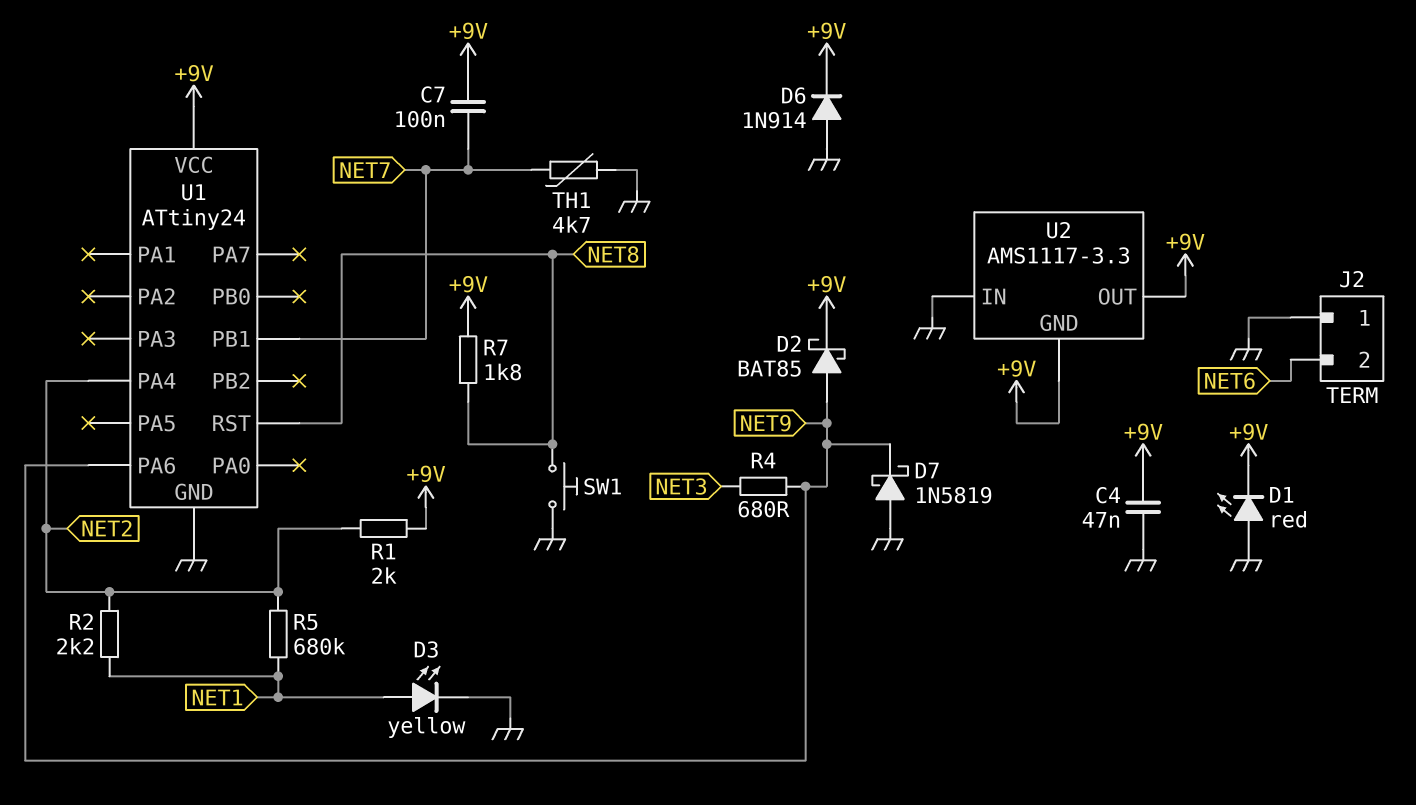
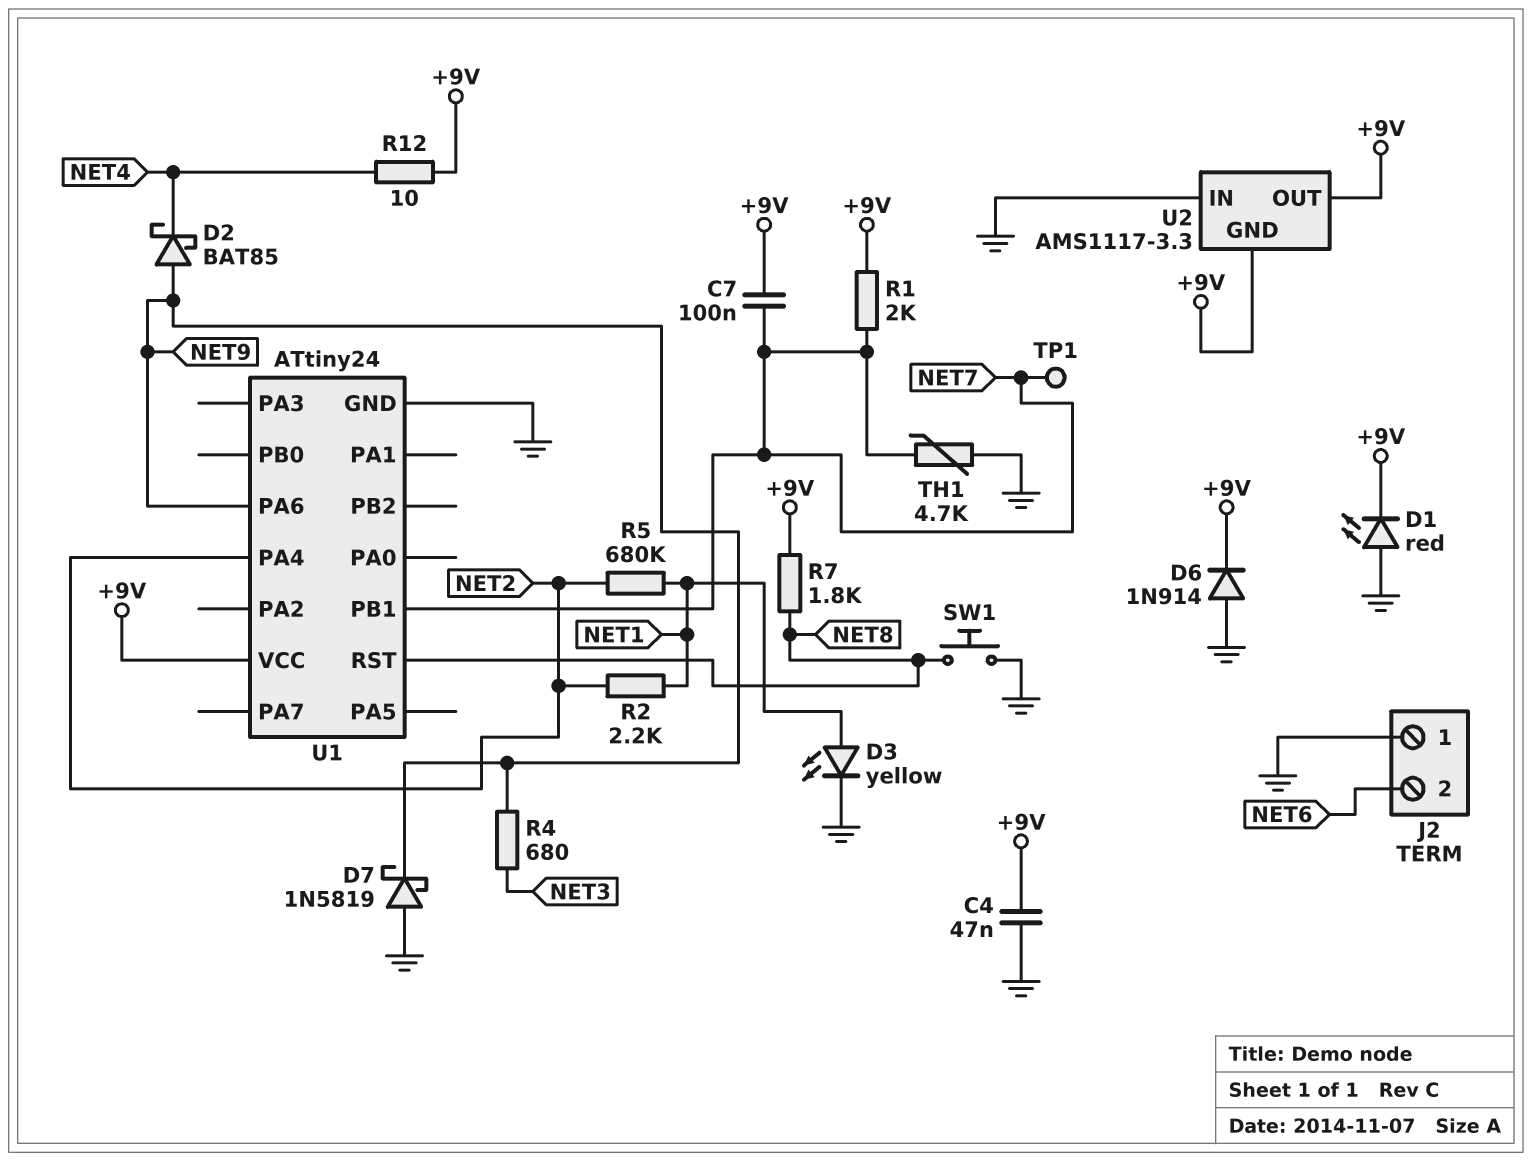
D2: schottky BAT85 (A NET9, K +9V) -> schottky BAT85 (A NET9, K NET4)
R1: 2k (+9V, NET2) -> 2k (+9V, NET7)
R12: none -> 10 (+9V, NET4)
TP1: none -> test point (NET7)

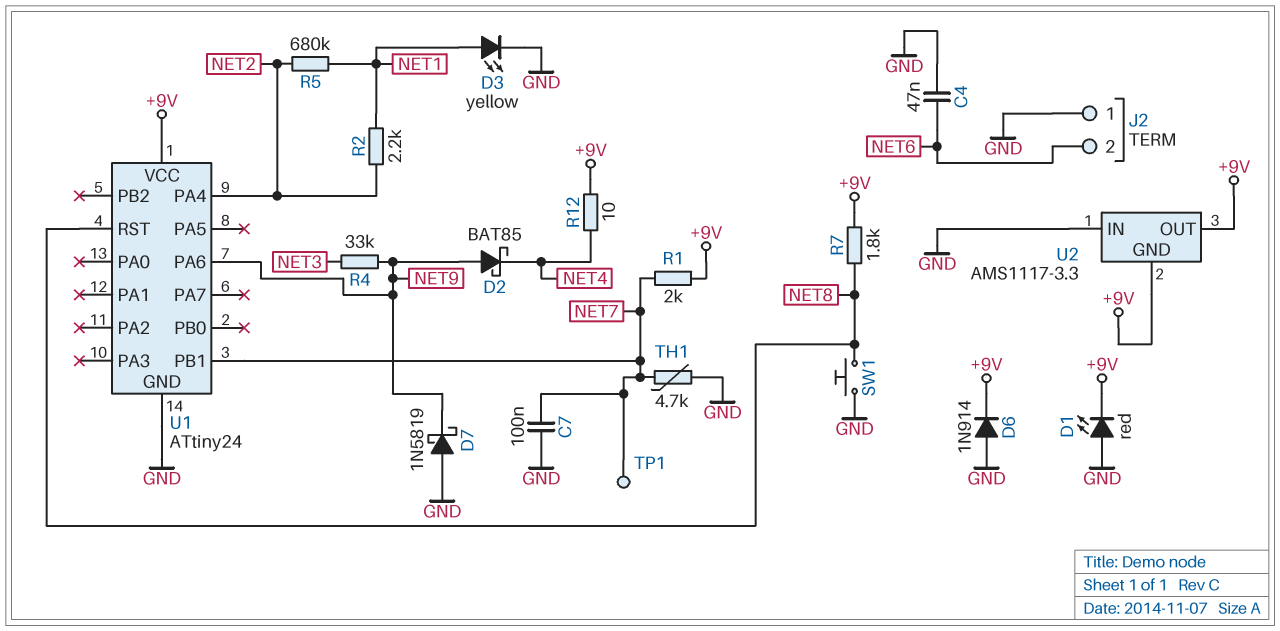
C4: 47nF (+9V, GND) -> 47nF (GND, NET6)
C7: 100nF (+9V, NET7) -> 100nF (GND, NET7)
R4: 680 (NET3, NET9) -> 33k (NET3, NET9)

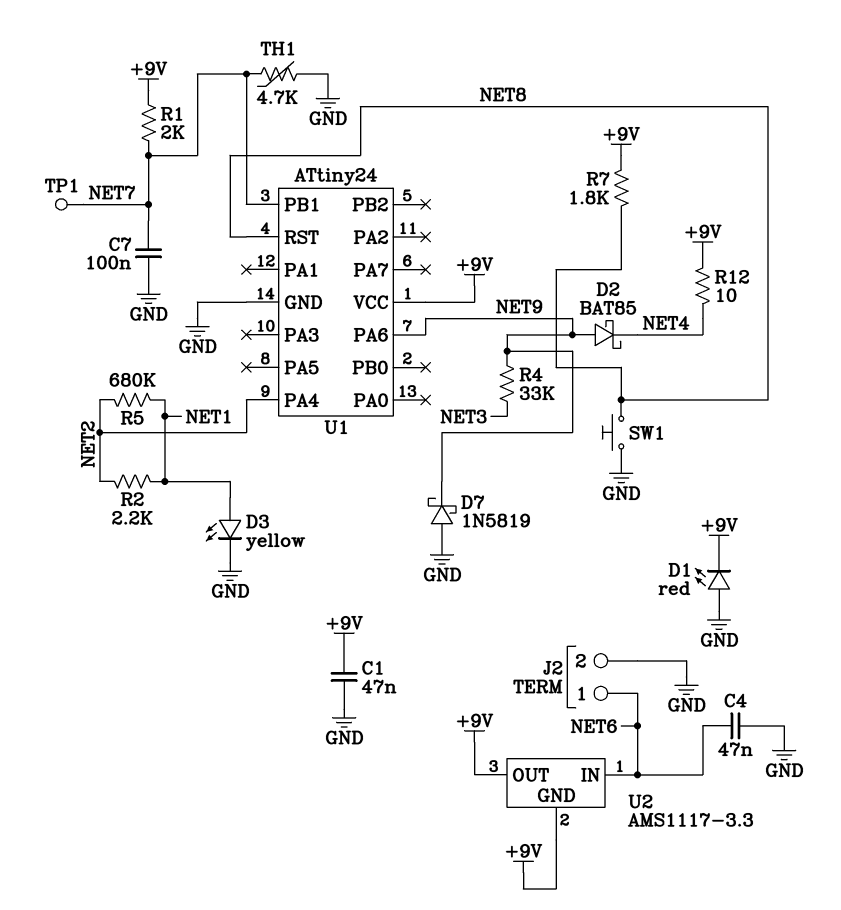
C1: none -> 47nF (+9V, GND)
D6: diode 1N914 (A GND, K +9V) -> none
J2 pin 1: GND -> NET6
J2 pin 2: NET6 -> GND
U2 pin IN: GND -> NET6

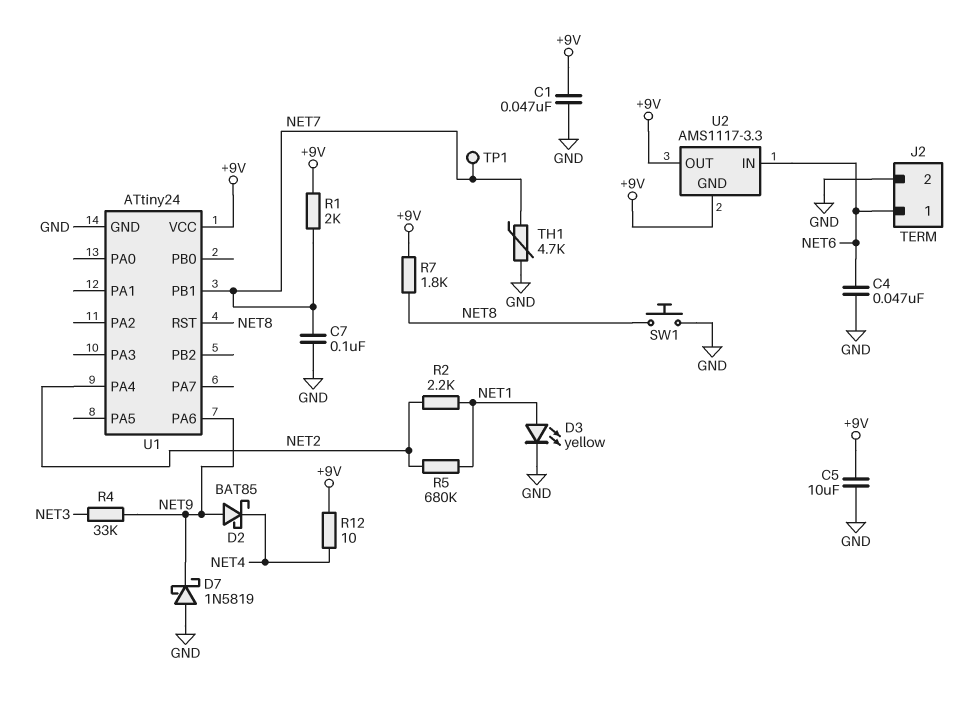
C5: none -> 10uF (+9V, GND)
D1: LED red (A GND, K +9V) -> none

